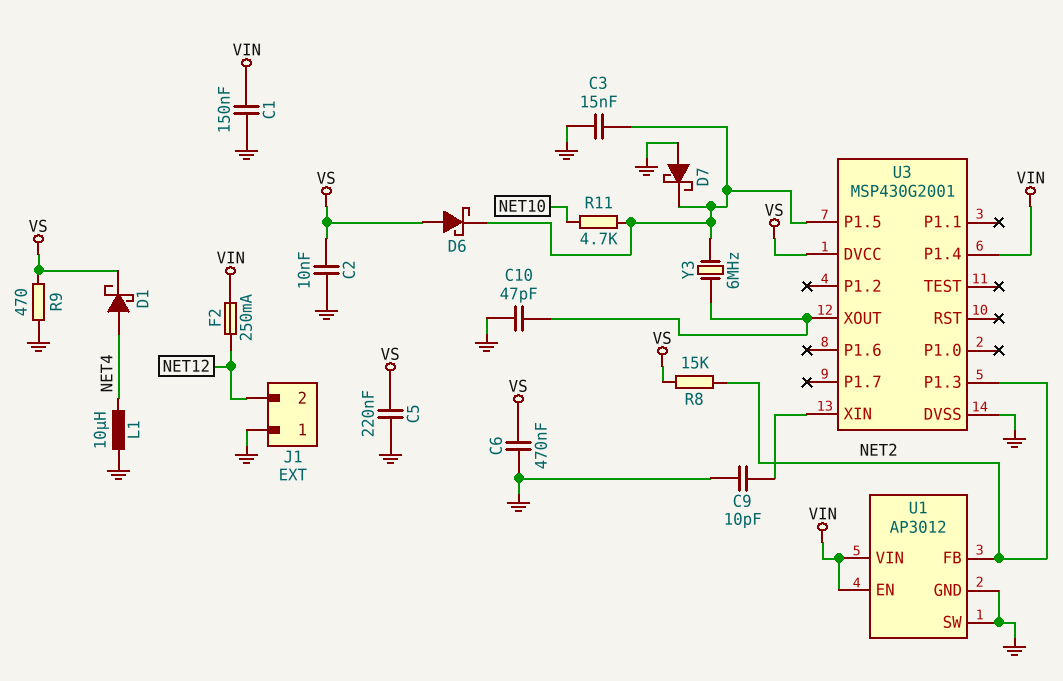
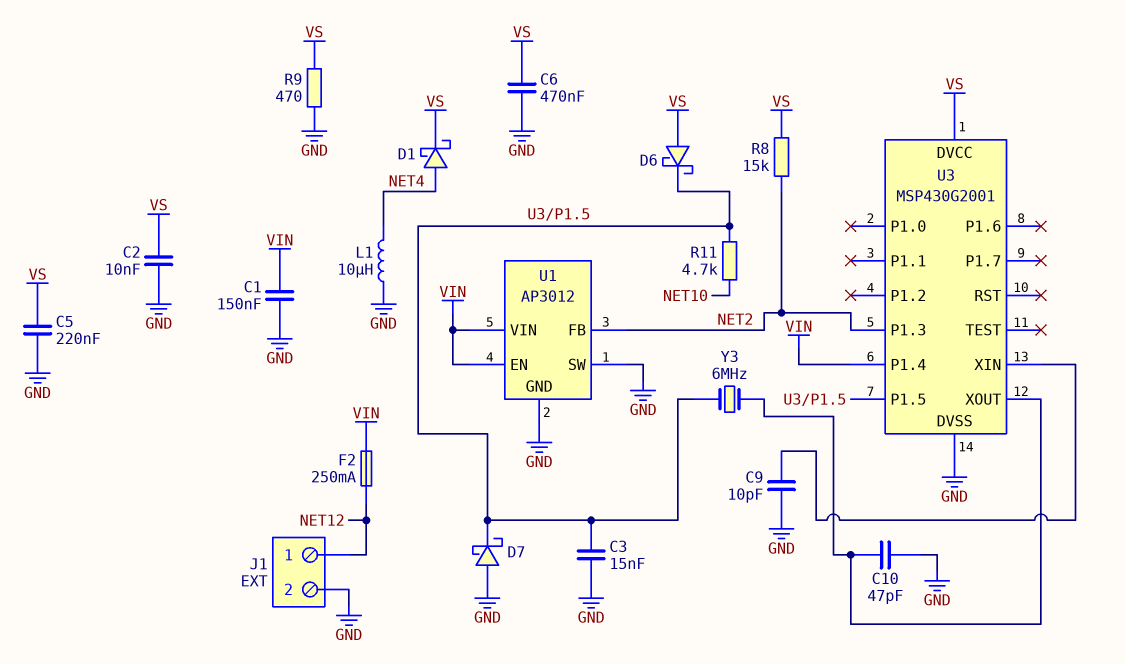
J1 pin 1: GND -> NET12
J1 pin 2: NET12 -> GND

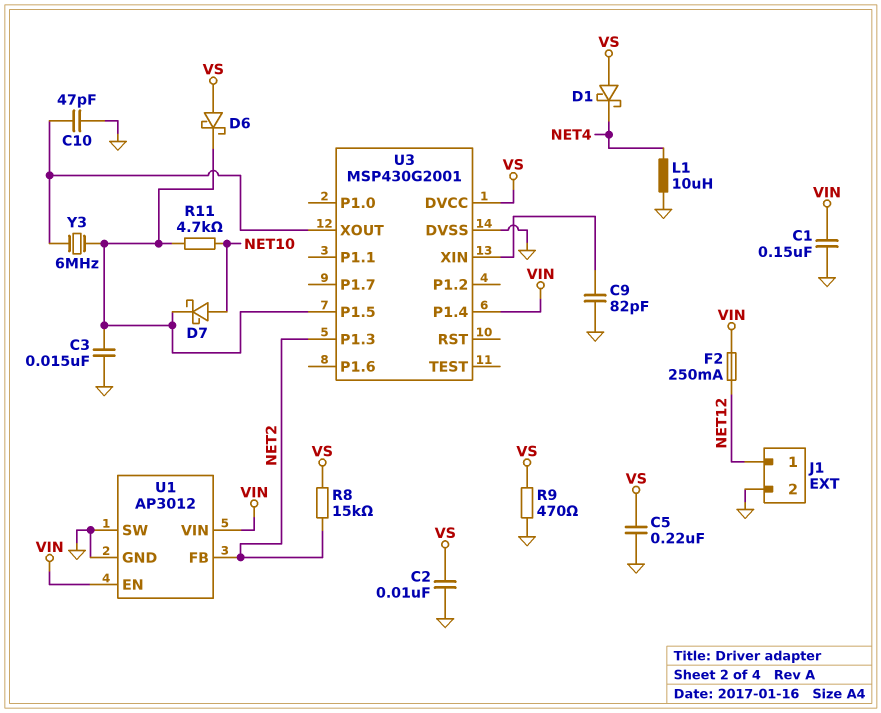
C6: 470nF (GND, VS) -> none
C9: 10pF (GND, U3/XIN) -> 82pF (GND, U3/XIN)
D1: schottky (A NET4, K VS) -> schottky (A VS, K NET4)
D7: schottky (A GND, K U3/P1.5) -> schottky (A NET10, K U3/P1.5)

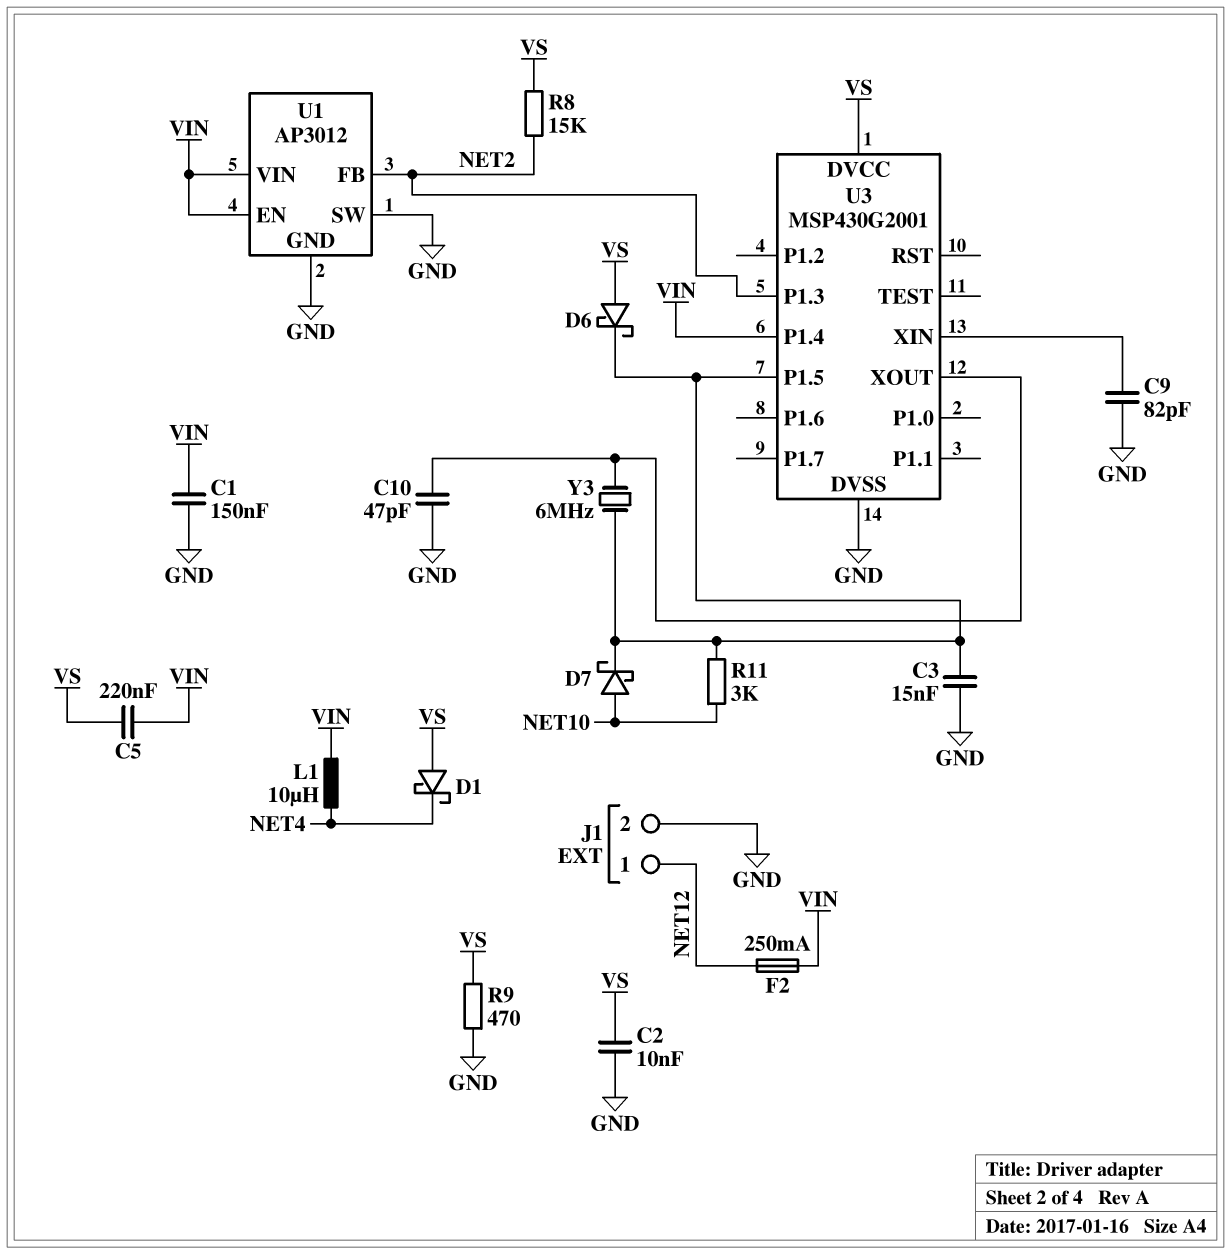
C5: 220nF (GND, VS) -> 220nF (VIN, VS)
L1: 10uH (GND, NET4) -> 10uH (NET4, VIN)
R11: 4.7k (NET10, U3/P1.5) -> 3k (NET10, U3/P1.5)

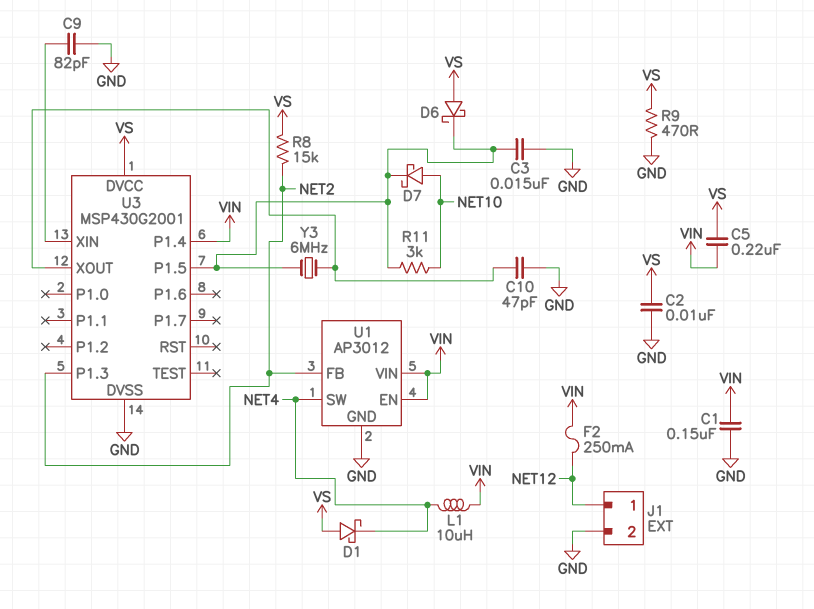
U1 pin SW: GND -> NET4

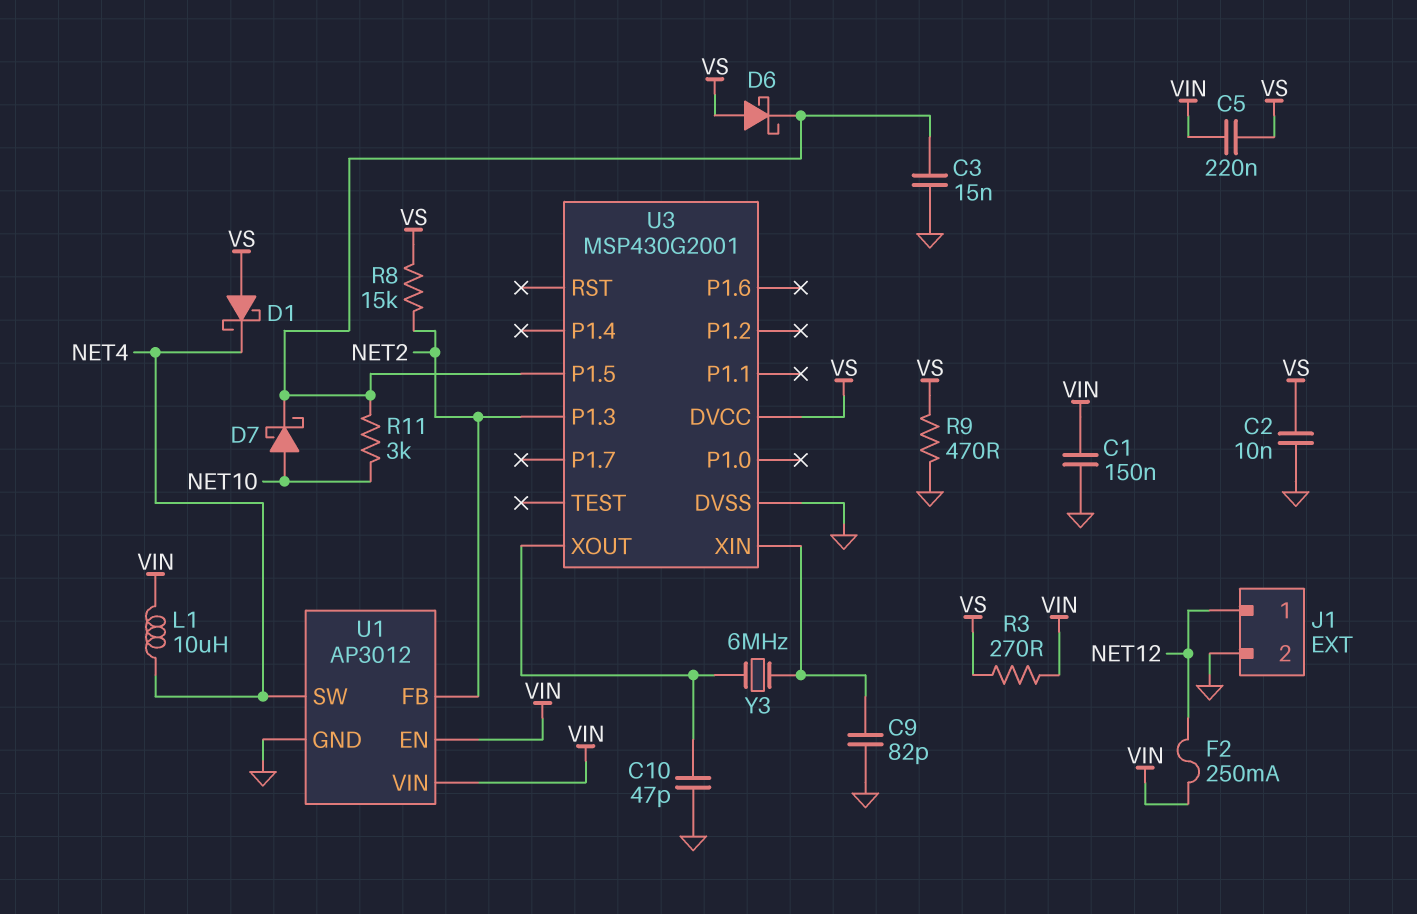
R3: none -> 270 (VIN, VS)
U3 pin P1.4: VIN -> none
Y3: 6MHz (U3/P1.5, U3/XOUT) -> 6MHz (U3/XIN, U3/XOUT)

